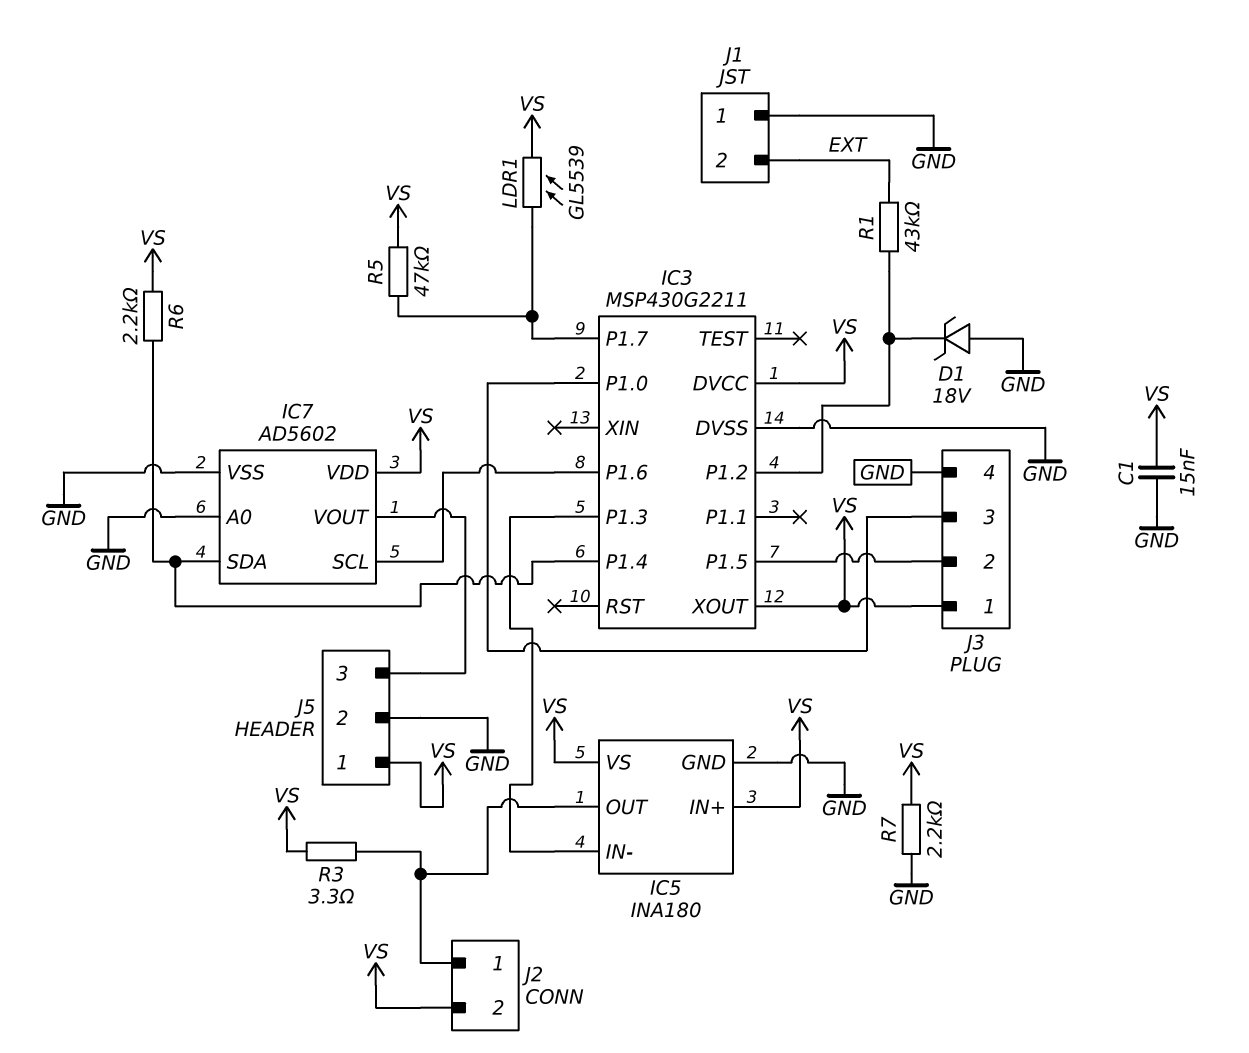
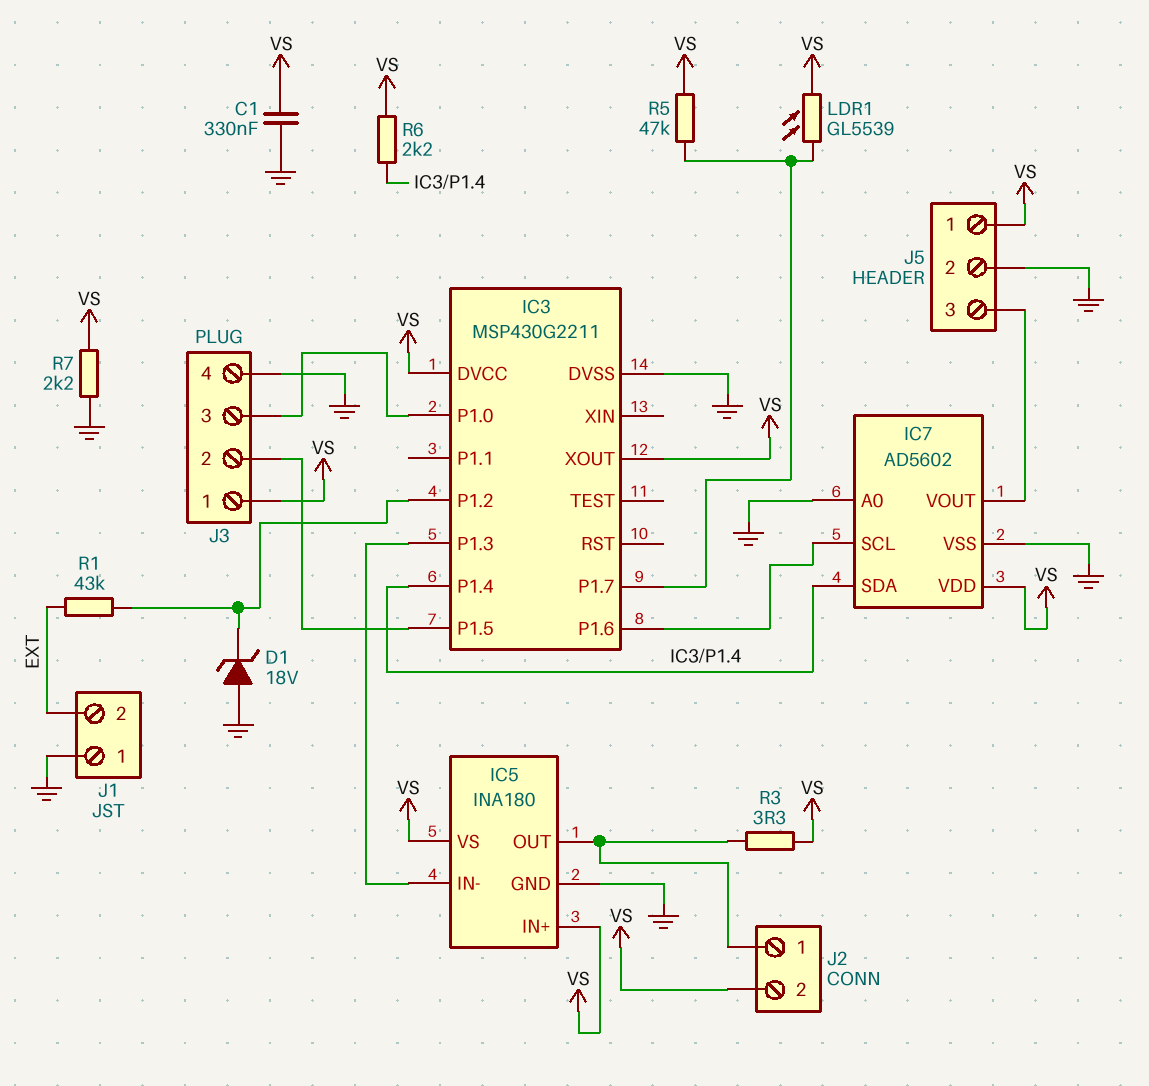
C1: 15nF (GND, VS) -> 330nF (GND, VS)

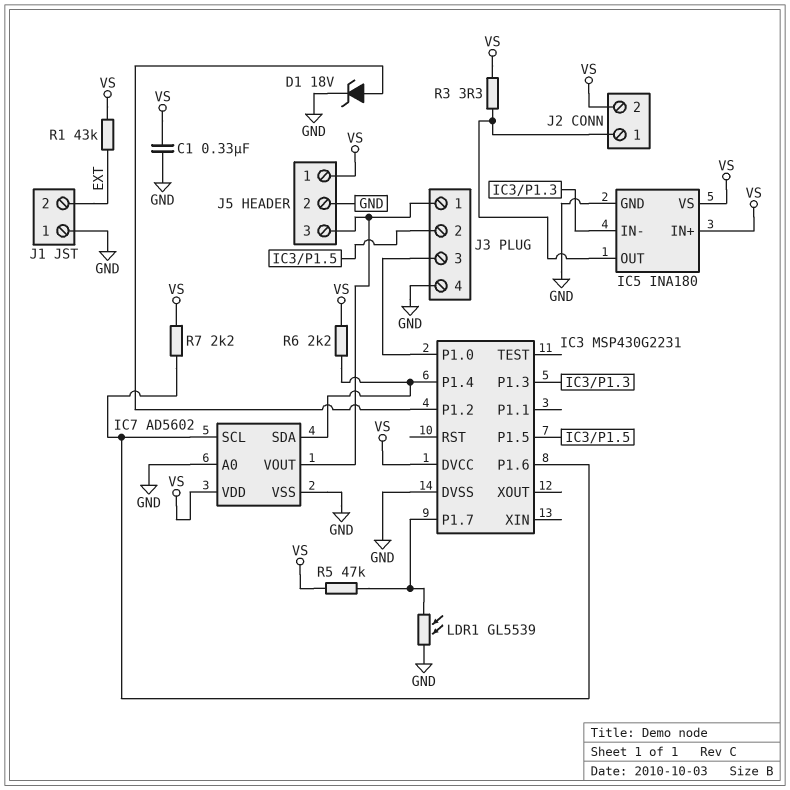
D1: zener 18V (A GND, K IC3/P1.2) -> zener 18V (A IC3/P1.2, K GND)
IC3: MSP430G2211 -> MSP430G2231
IC3 pin XOUT: VS -> none
J3 pin 1: VS -> IC7/VOUT
LDR1: GL5539 (IC3/P1.7, VS) -> GL5539 (GND, IC3/P1.7)
R1: 43k (EXT, IC3/P1.2) -> 43k (EXT, VS)
R7: 2.2k (GND, VS) -> 2.2k (IC3/P1.6, VS)

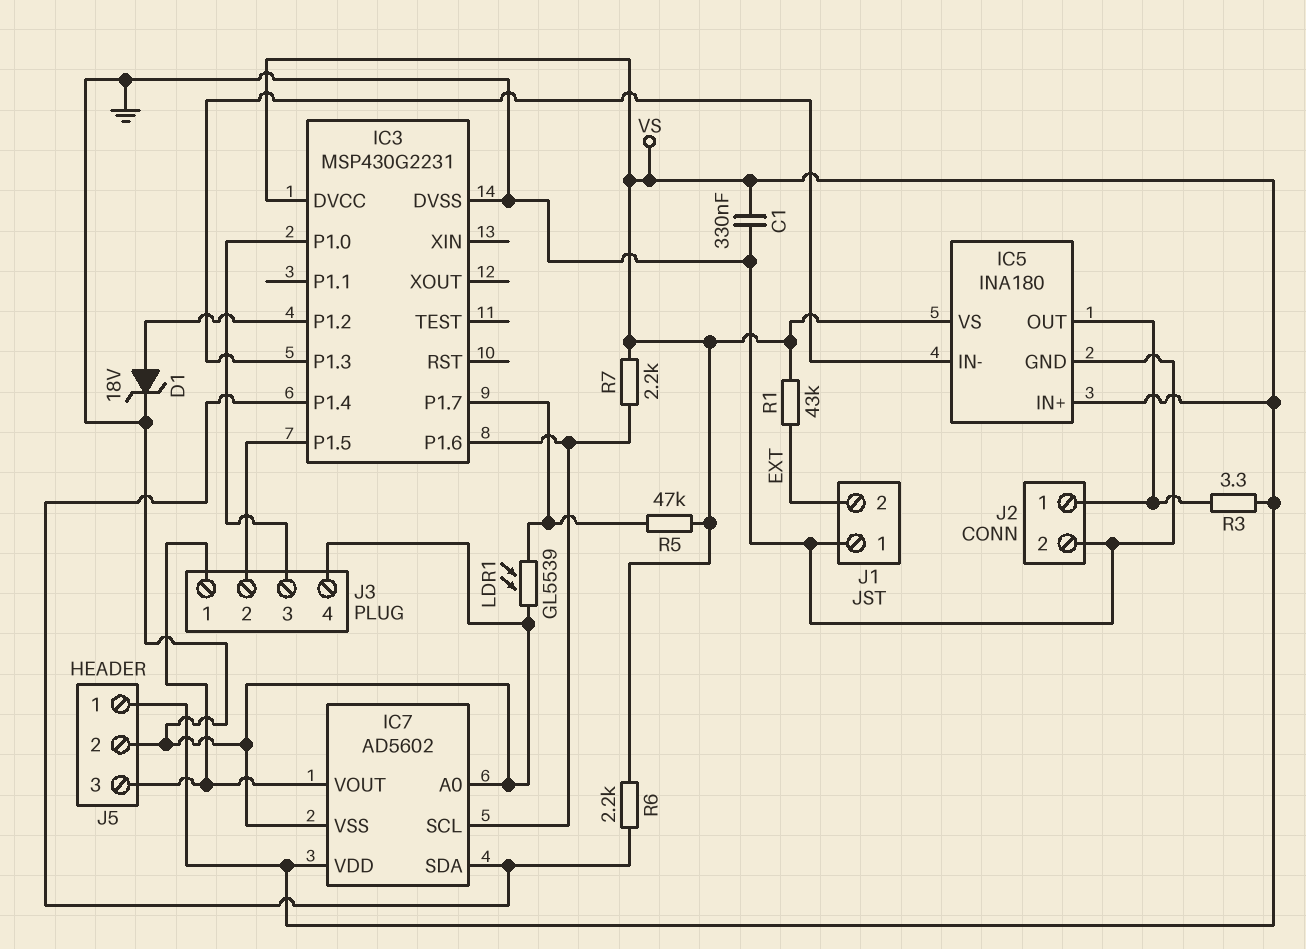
J2 pin 2: VS -> GND

